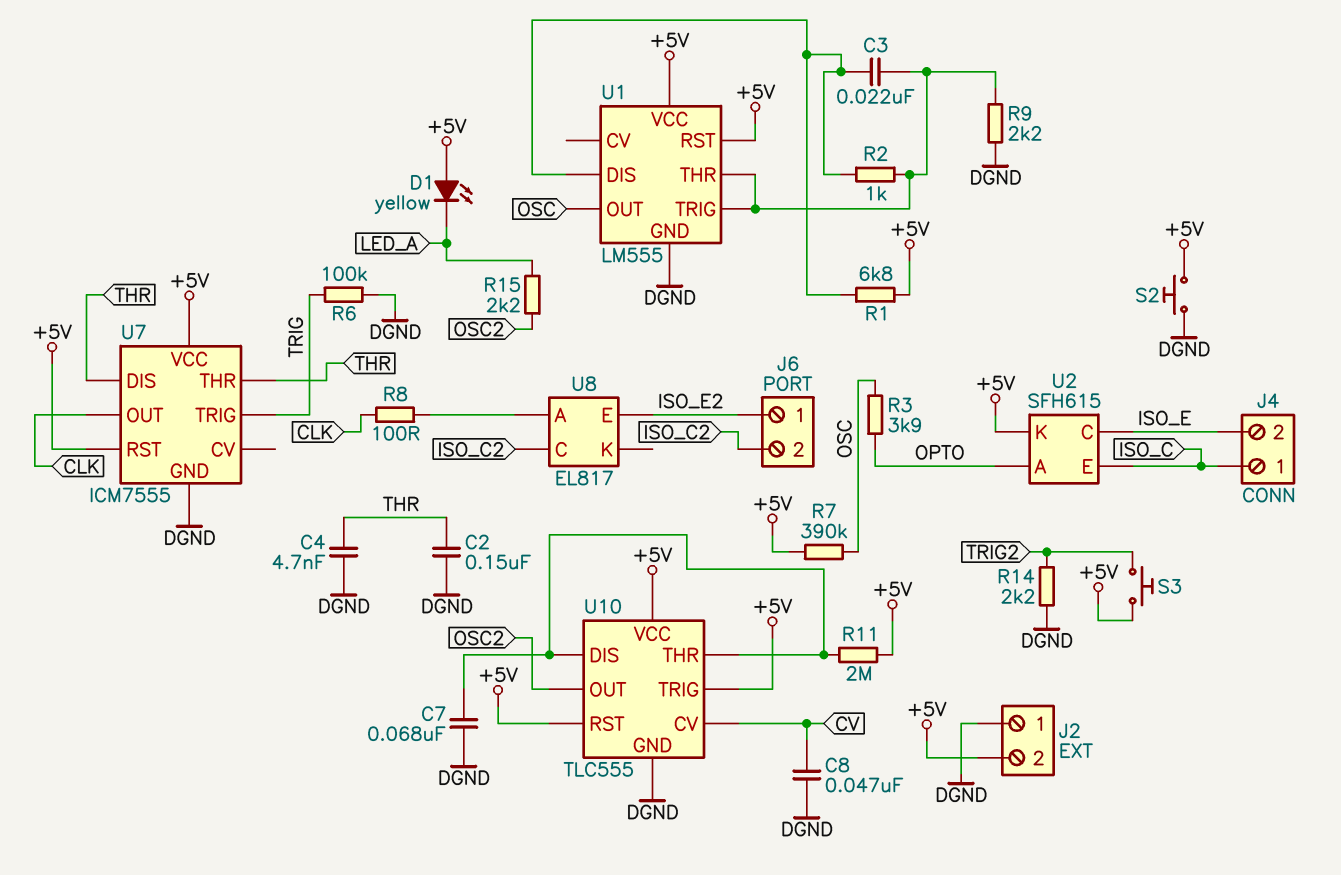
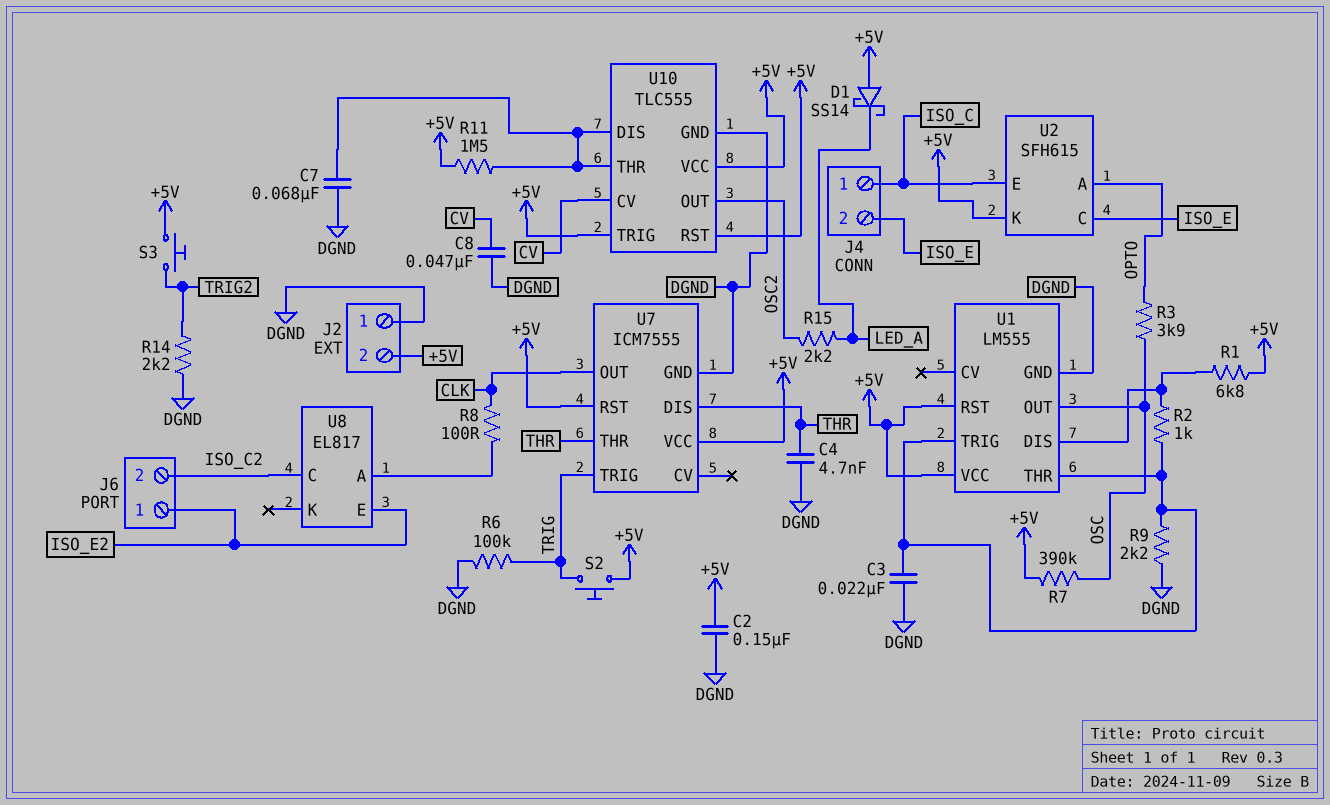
C2: 150nF (DGND, THR) -> 150nF (+5V, DGND)
C3: 22nF (U1/DIS, U1/THR) -> 22nF (DGND, U1/THR)
D1: LED yellow (A +5V, K LED_A) -> schottky SS14 (A +5V, K LED_A)
R11: 2M (+5V, U10/DIS) -> 1.5M (+5V, U10/DIS)
S2: button (+5V, DGND) -> button (+5V, TRIG)

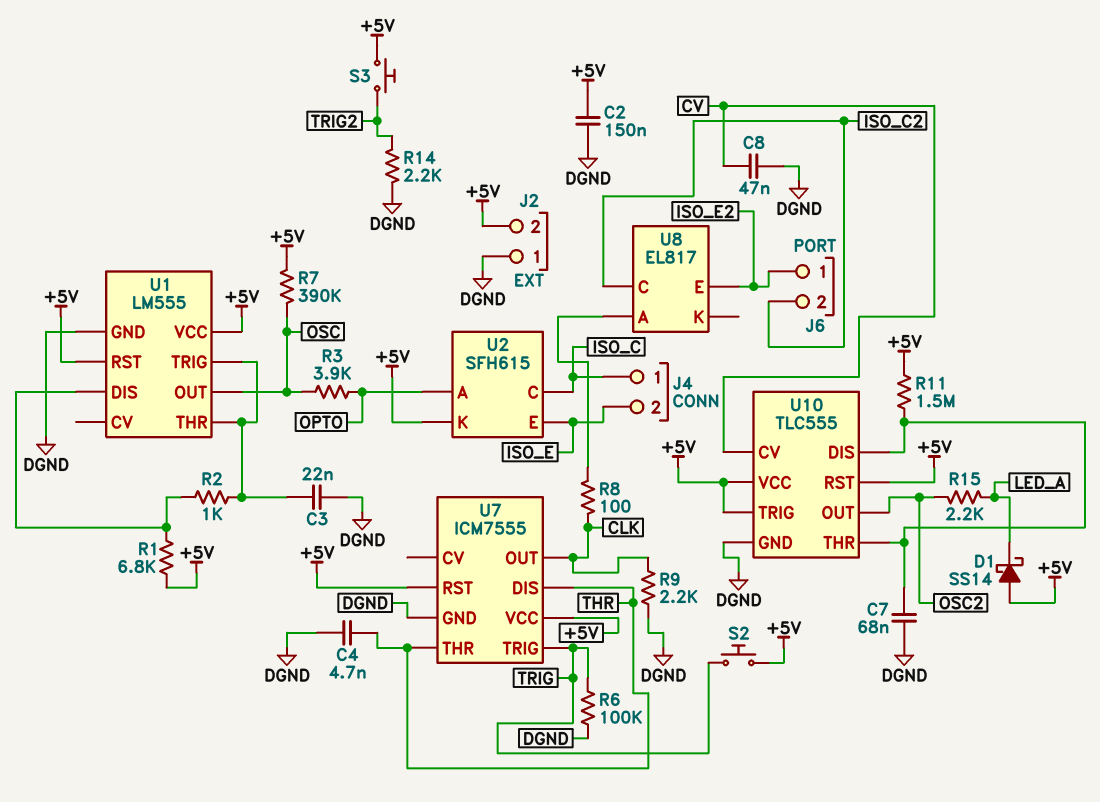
R9: 2.2k (DGND, U1/THR) -> 2.2k (CLK, DGND)
U2 pin C: ISO_E -> ISO_C
U2 pin E: ISO_C -> ISO_E

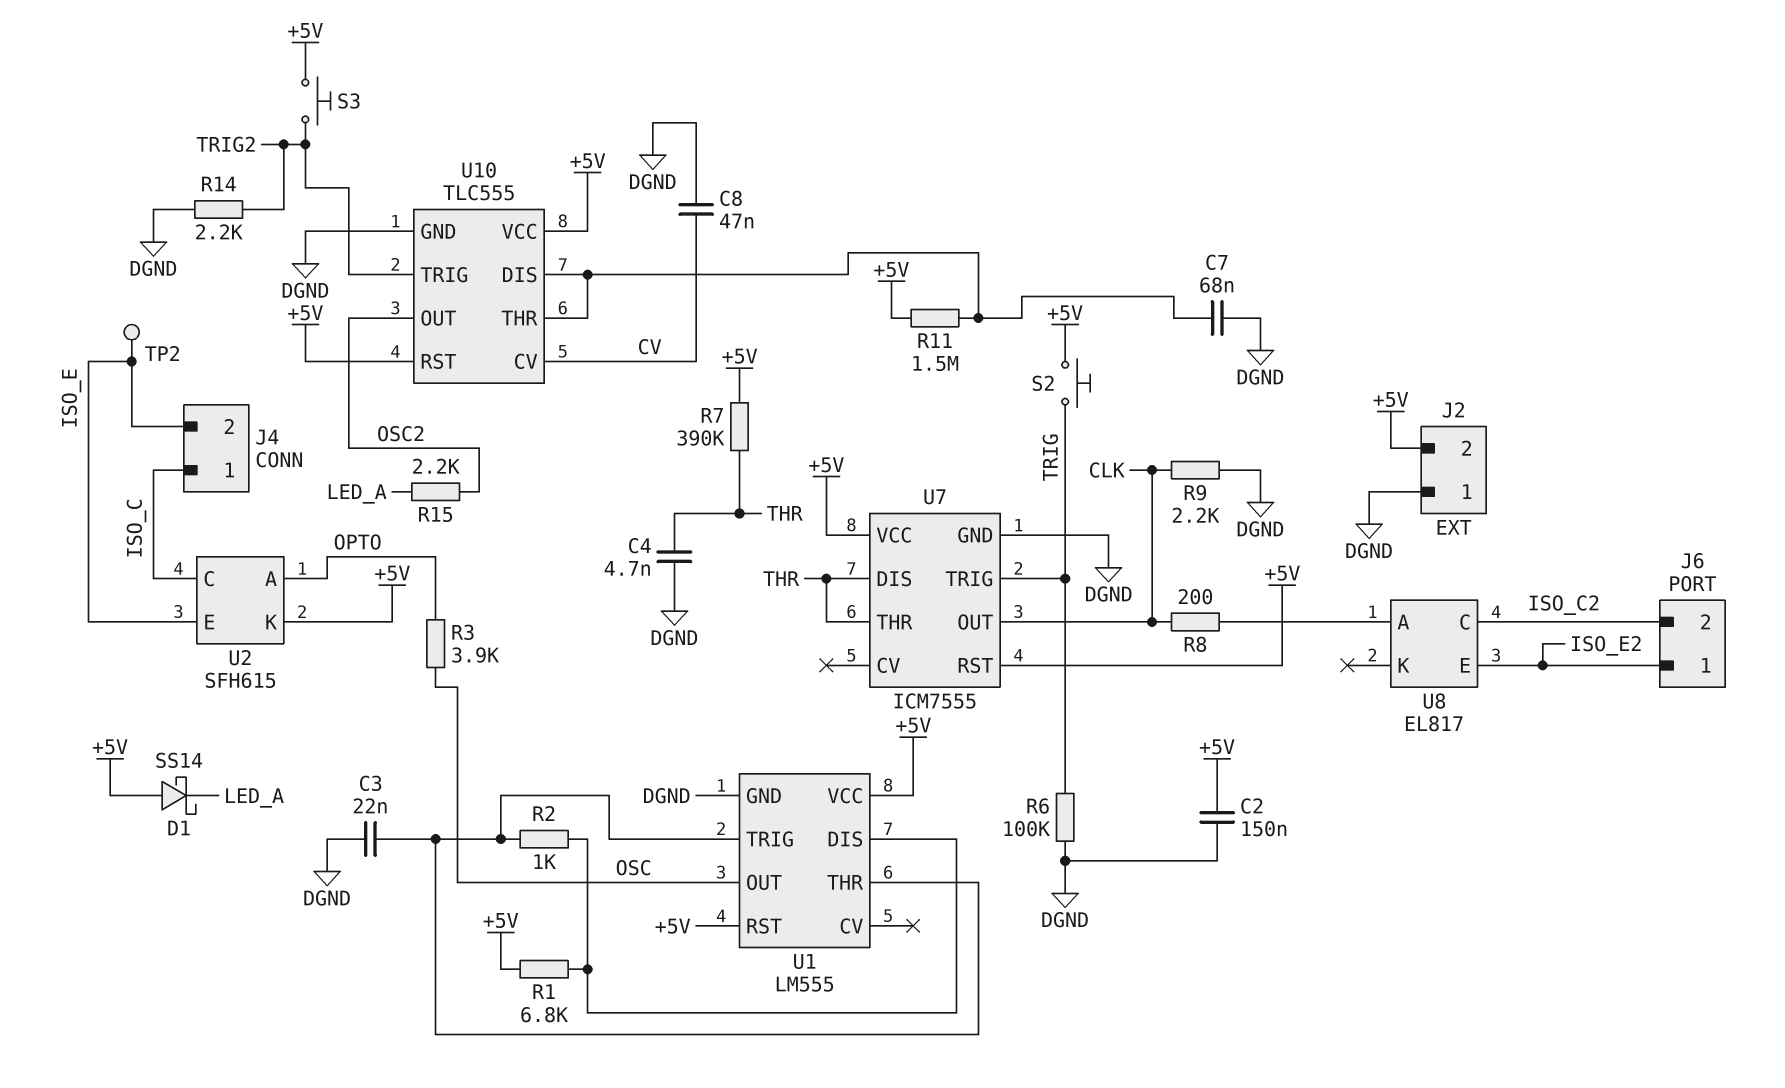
R7: 390k (+5V, OSC) -> 390k (+5V, THR)
R8: 100 (CLK, U8/A) -> 200 (CLK, U8/A)
TP2: none -> test point (ISO_E)
U10 pin TRIG: +5V -> TRIG2

